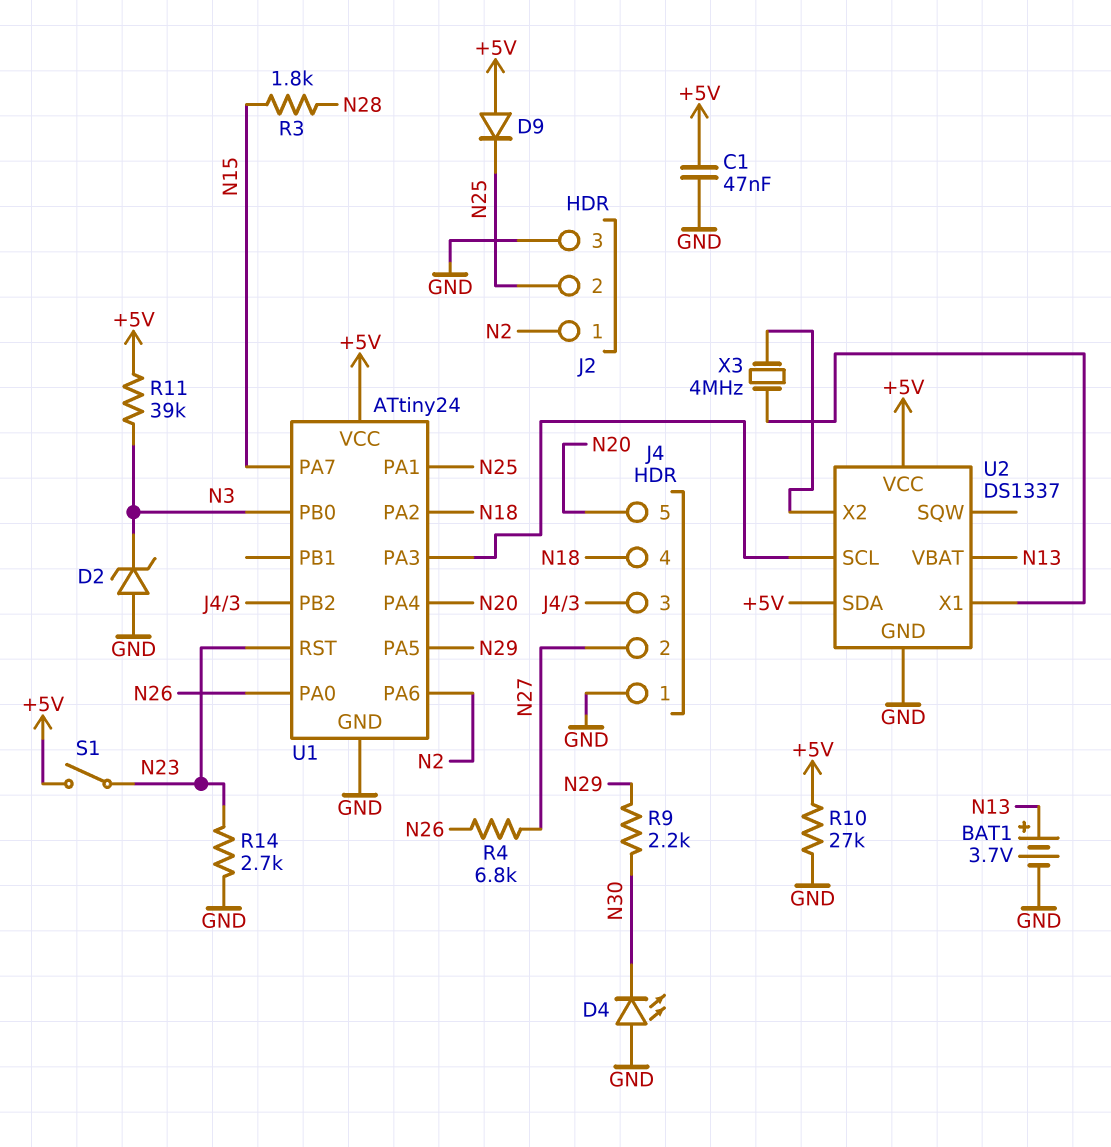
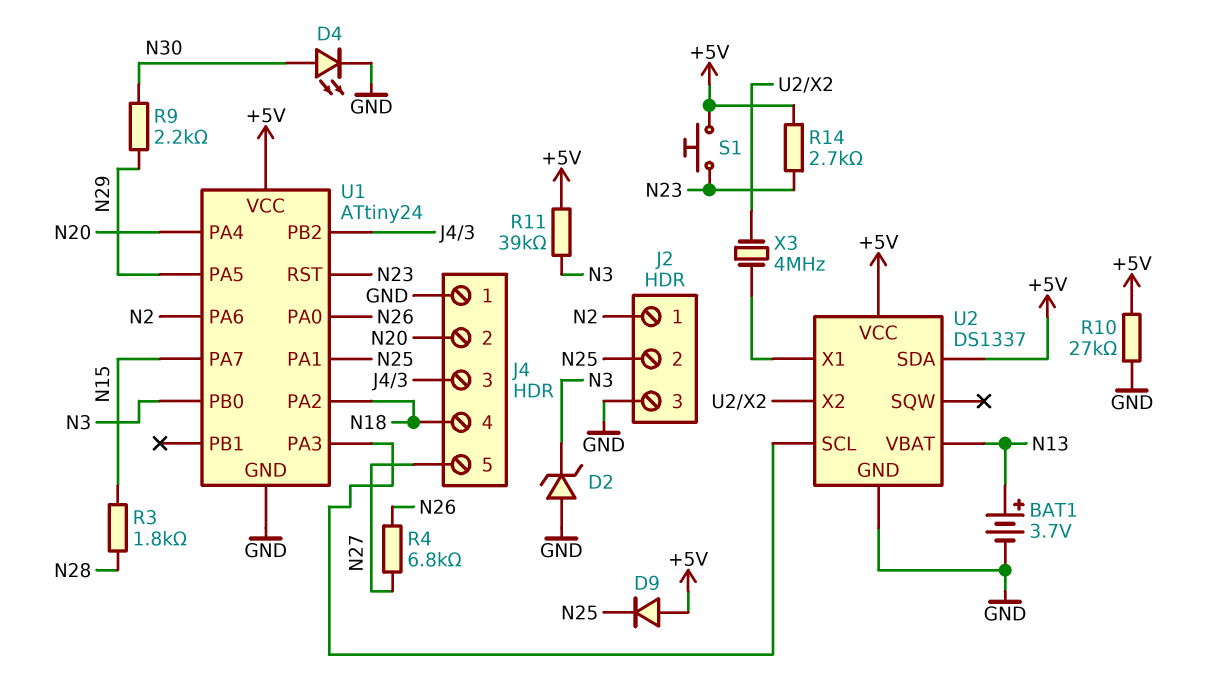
C1: 47nF (+5V, GND) -> none
D4: LED (A GND, K N30) -> LED (A N30, K GND)
J4 pin 2: N27 -> N20
J4 pin 5: N20 -> N27
R14: 2.7k (GND, N23) -> 2.7k (+5V, N23)
S1: switch (+5V, N23) -> button (+5V, N23)

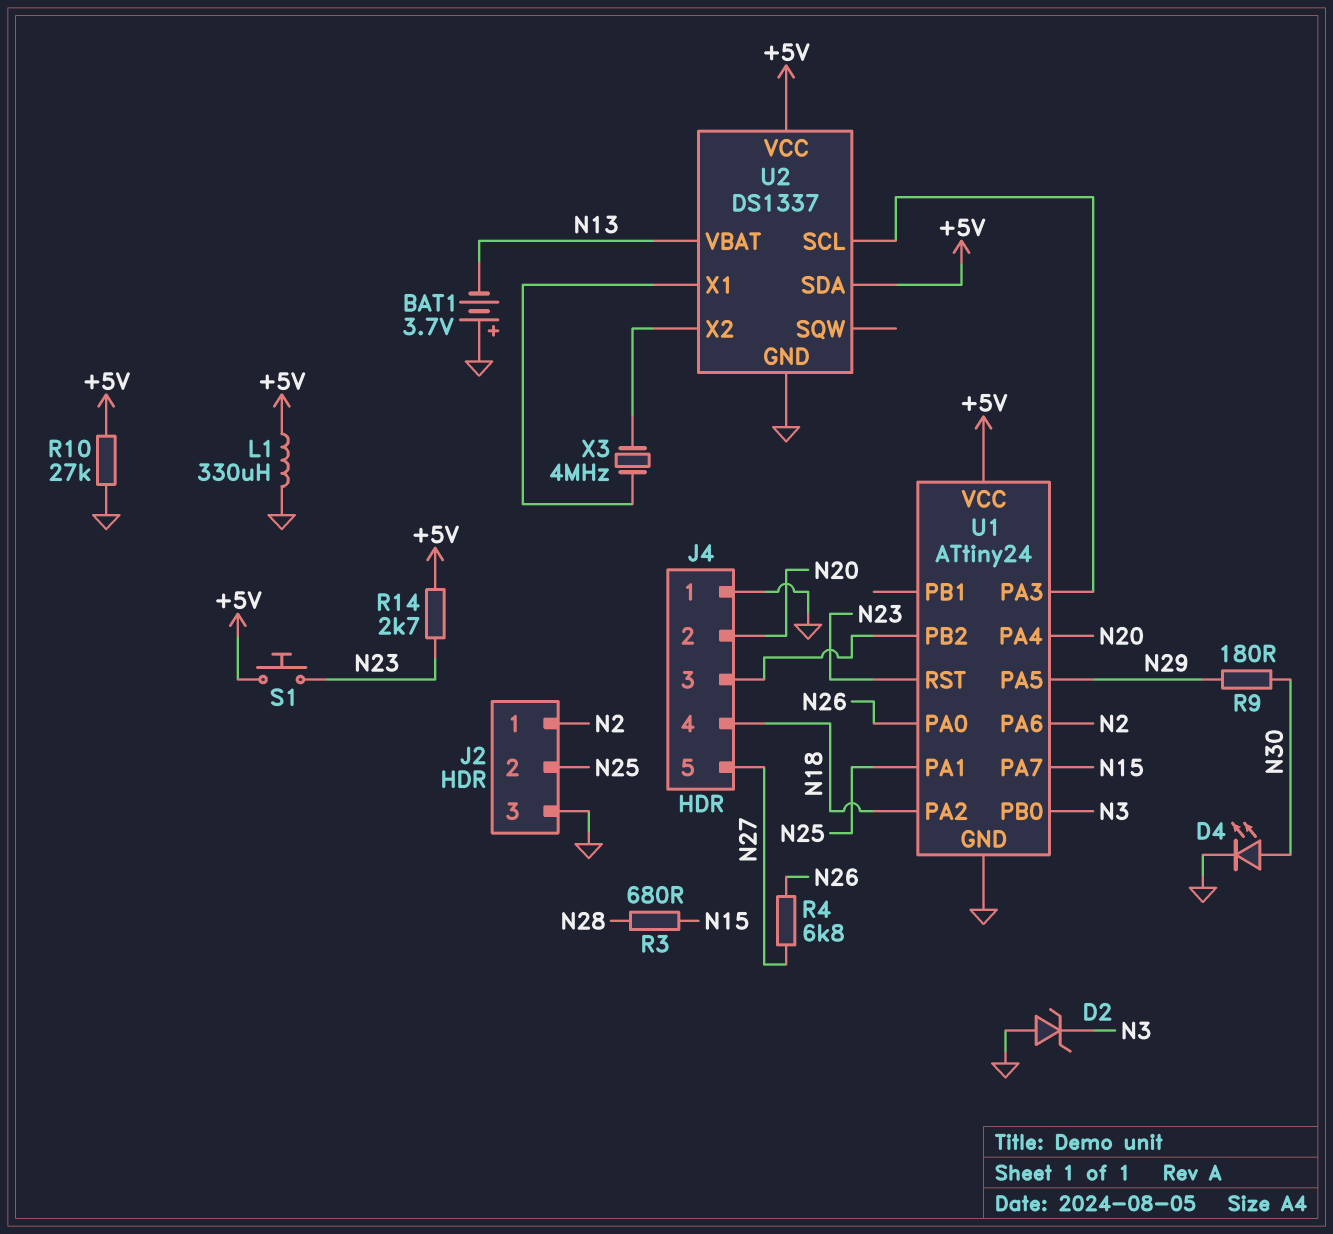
BAT1: 3.7V (plus N13, minus GND) -> 3.7V (plus GND, minus N13)
D9: diode (A +5V, K N25) -> none
L1: none -> 330uH (+5V, GND)
R3: 1.8k (N15, N28) -> 680 (N15, N28)
R9: 2.2k (N29, N30) -> 180 (N29, N30)
R11: 39k (+5V, N3) -> none

